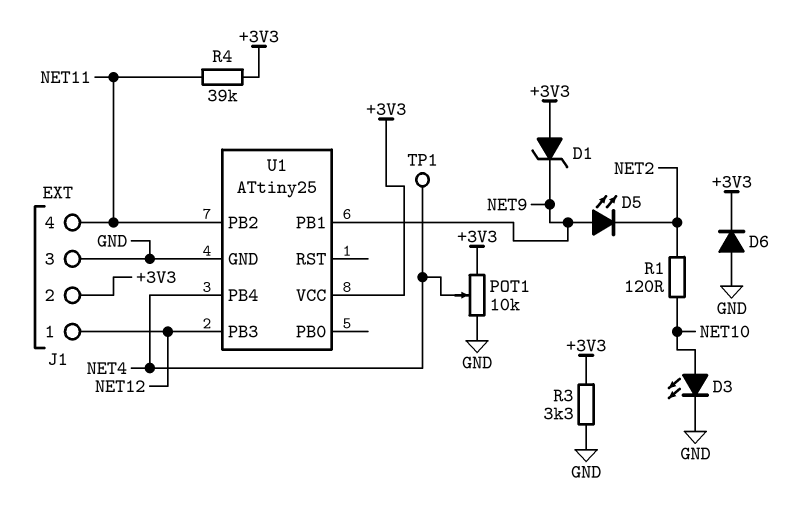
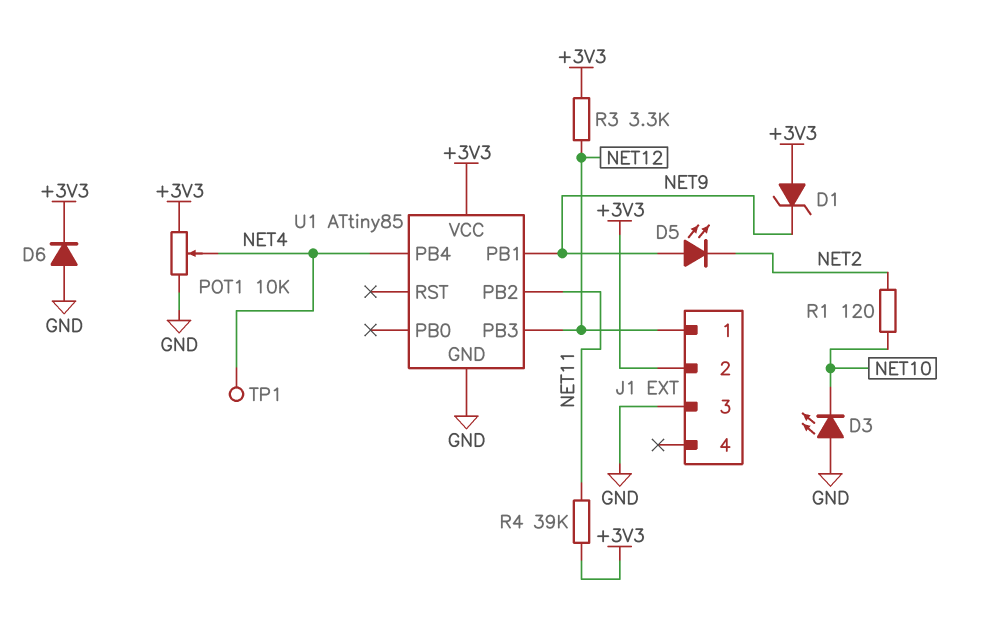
D3: LED (A NET10, K GND) -> LED (A GND, K NET10)
J1 pin 4: NET11 -> none
R3: 3.3k (+3V3, GND) -> 3.3k (+3V3, NET12)
U1: ATtiny25 -> ATtiny85

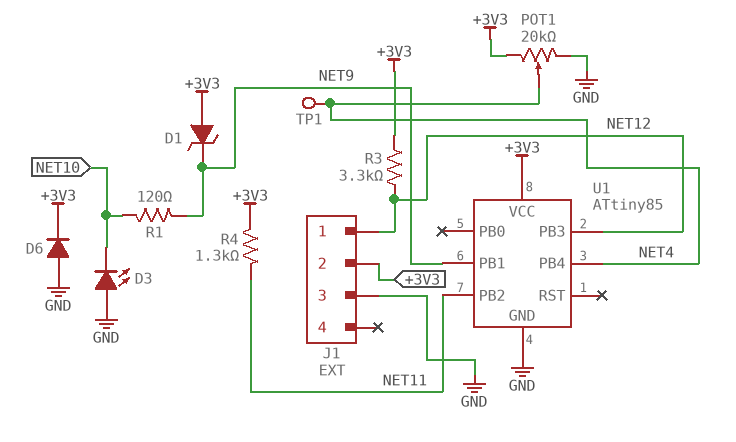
D5: LED (A NET9, K NET2) -> none
POT1: 10k (+3V3, GND, wiper NET4) -> 20k (+3V3, GND, wiper NET4)
R1: 120 (NET2, NET10) -> 120 (NET9, NET10)
R4: 39k (+3V3, NET11) -> 1.3k (+3V3, NET11)

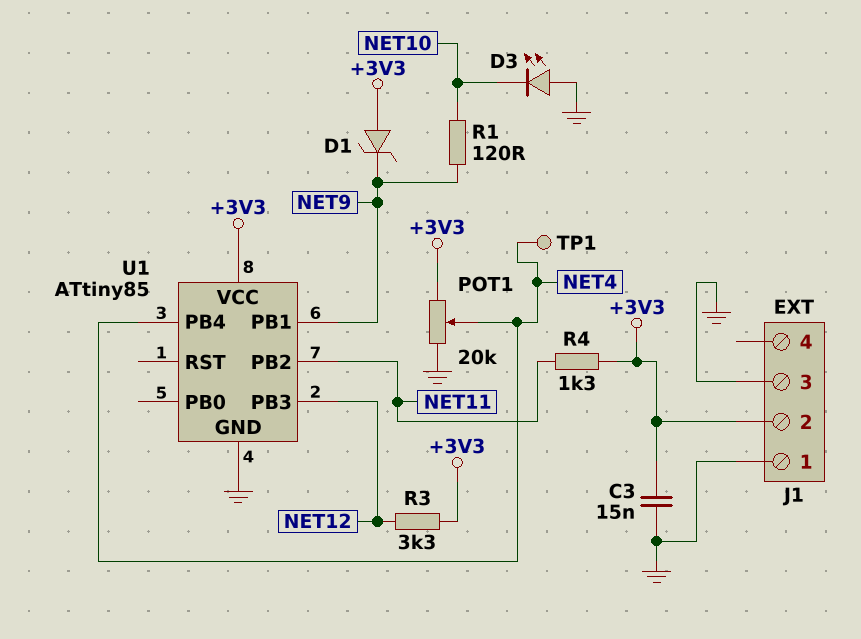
C3: none -> 15nF (+3V3, GND)
D6: diode (A GND, K +3V3) -> none
J1 pin 1: NET12 -> GND

